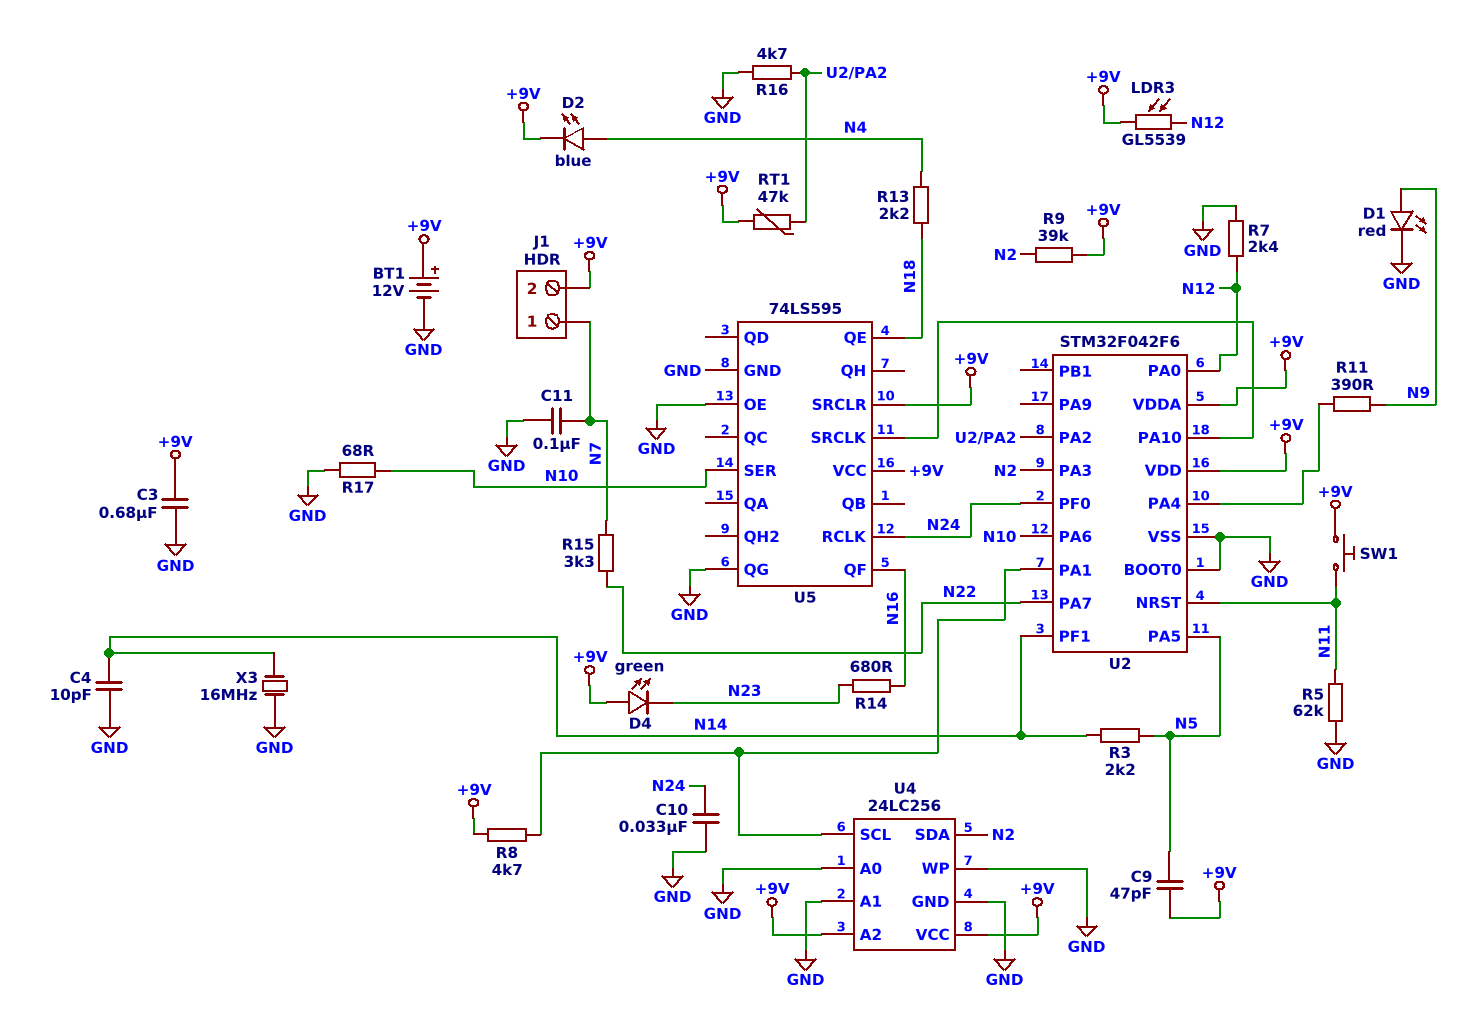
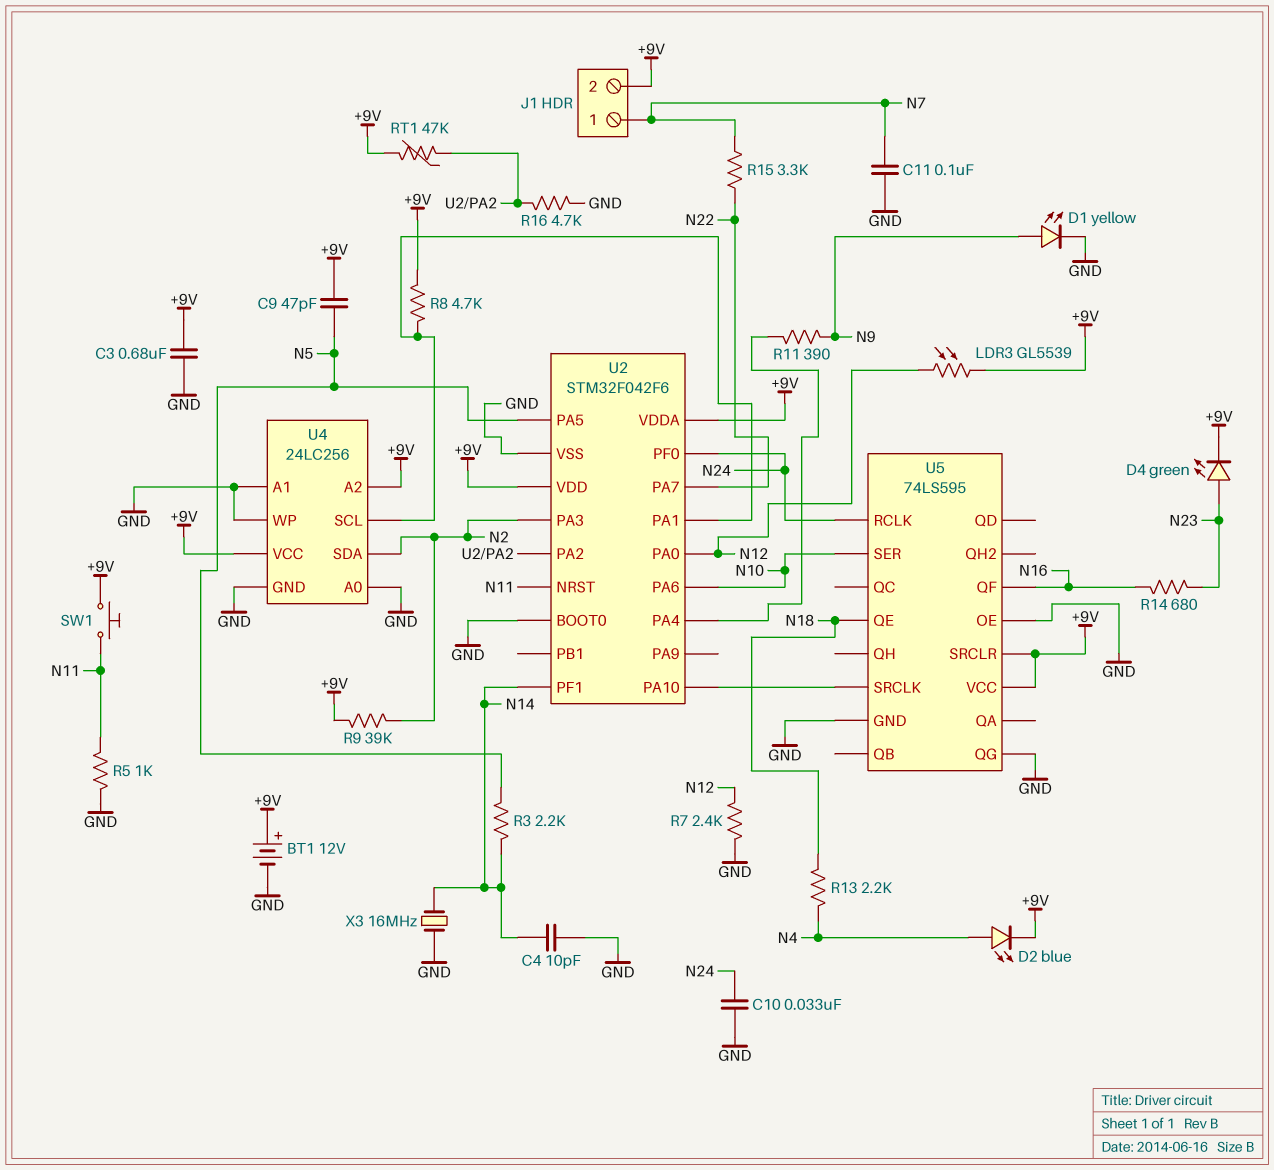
D1: LED red (A N9, K GND) -> LED yellow (A N9, K GND)
D4: LED green (A +9V, K N23) -> LED green (A N23, K +9V)
R5: 62k (GND, N11) -> 1k (GND, N11)
R17: 68 (GND, N10) -> none

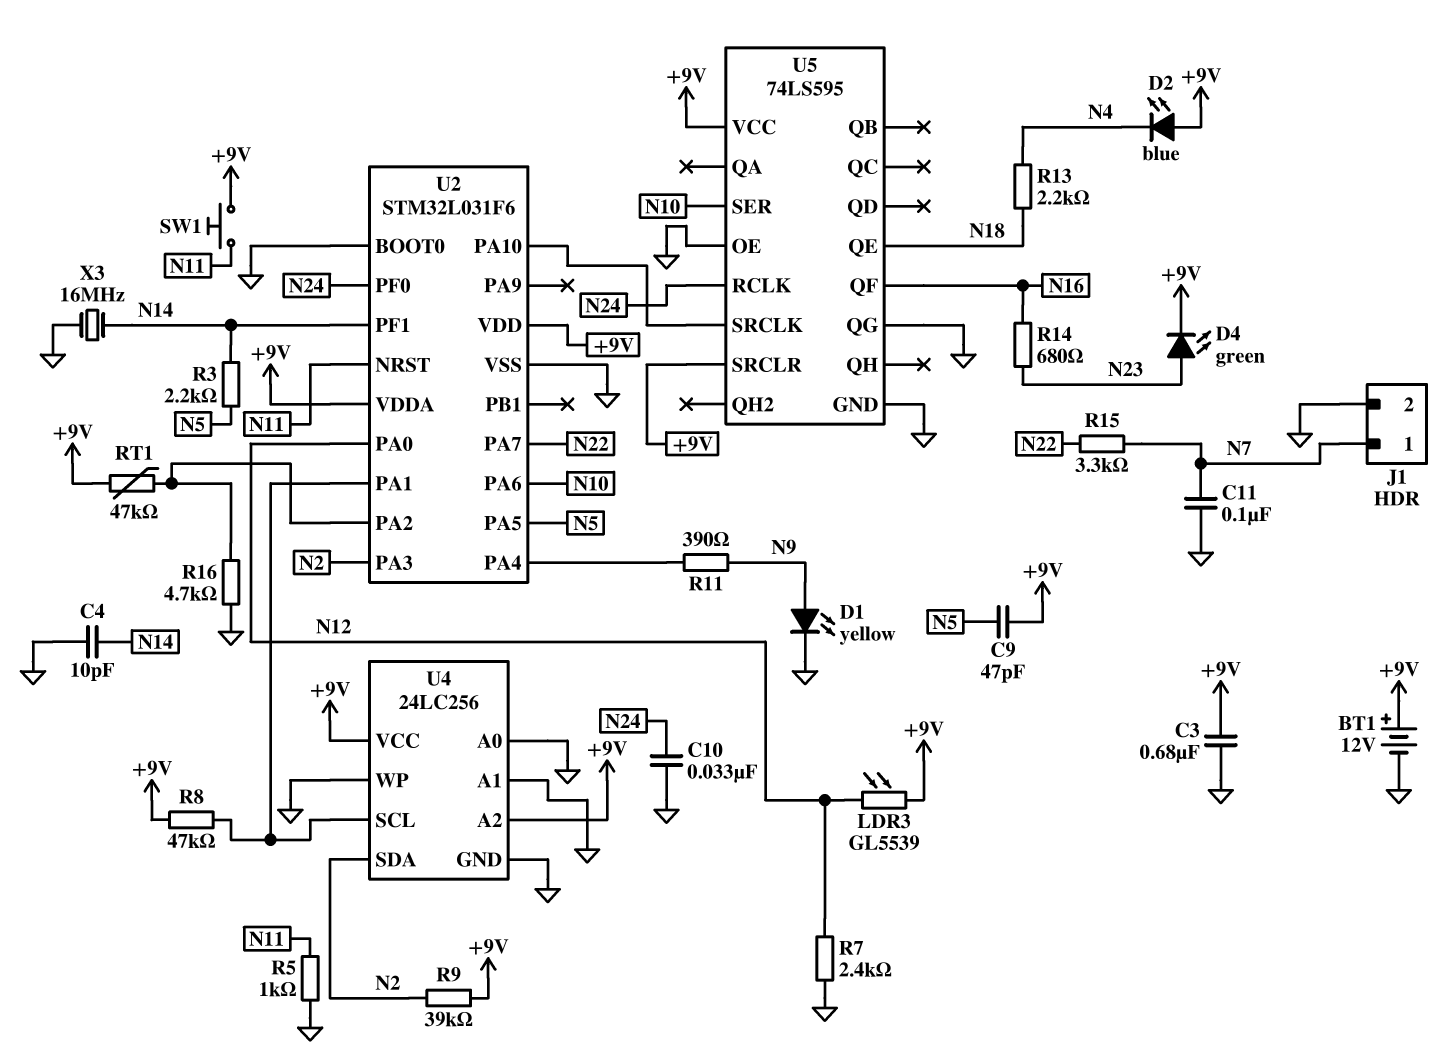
D2: LED blue (A N4, K +9V) -> LED blue (A +9V, K N4)
J1 pin 2: +9V -> GND
R8: 4.7k (+9V, U2/PA1) -> 47k (+9V, U2/PA1)
U2: STM32F042F6 -> STM32L031F6

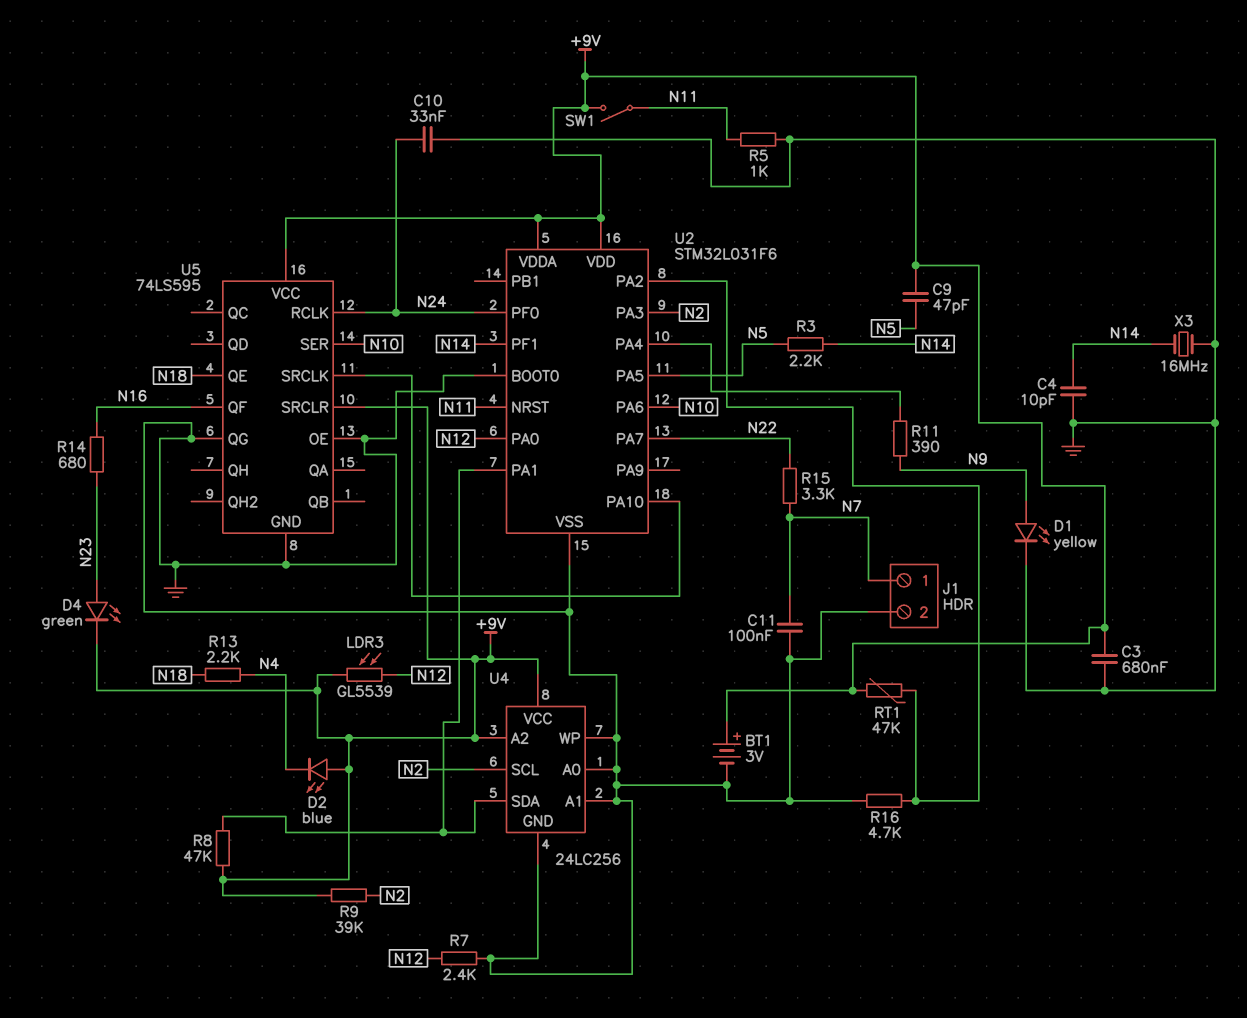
BT1: 12V (plus +9V, minus GND) -> 3V (plus +9V, minus GND)
SW1: button (+9V, N11) -> switch (+9V, N11)
U4 pin SCL: U2/PA1 -> N2
U4 pin SDA: N2 -> U2/PA1

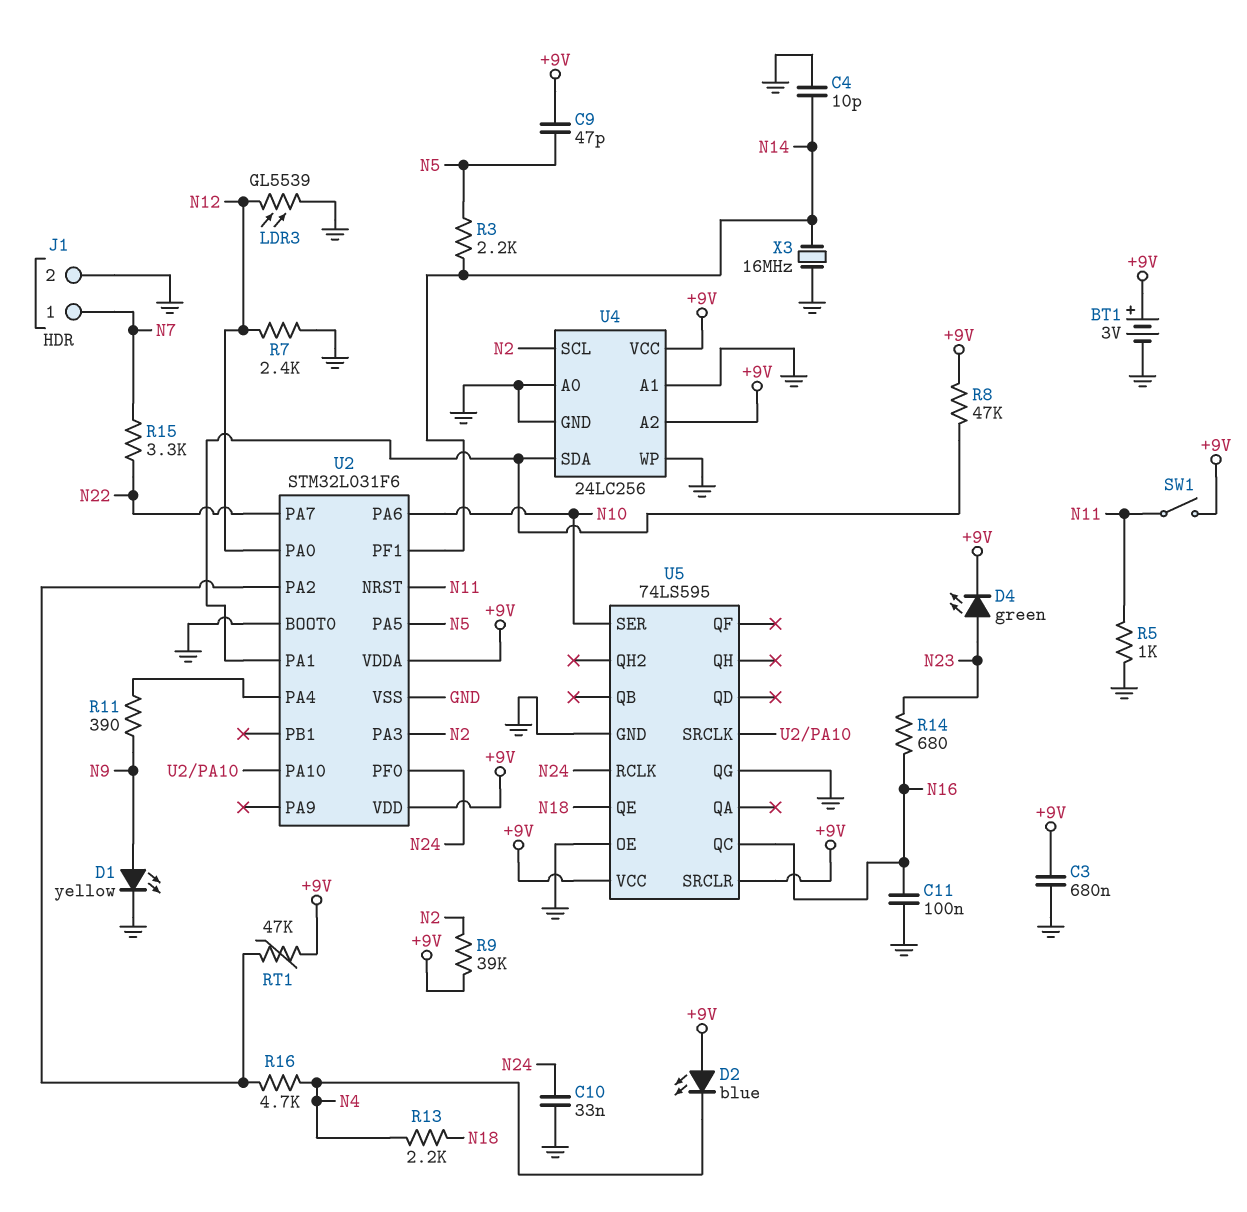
C11: 100nF (GND, N7) -> 100nF (GND, N16)
LDR3: GL5539 (+9V, N12) -> GL5539 (GND, N12)
R16: 4.7k (GND, U2/PA2) -> 4.7k (N4, U2/PA2)
U5 pin QC: none -> N16
U5 pin QF: N16 -> none

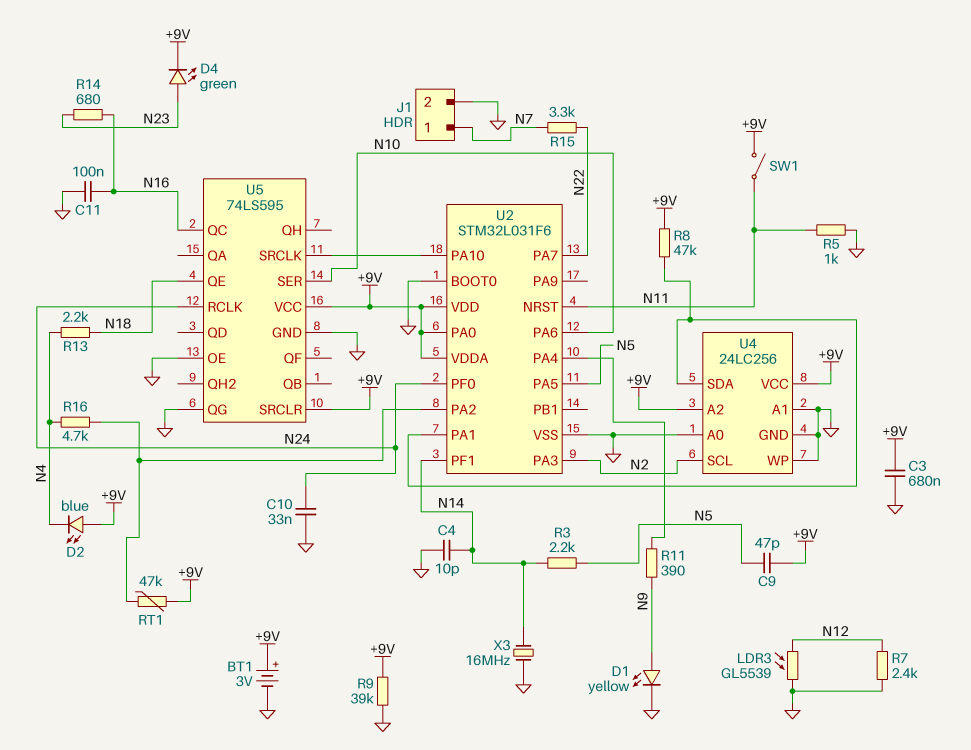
R9: 39k (+9V, N2) -> 39k (+9V, GND)
U2 pin PA0: N12 -> +9V

